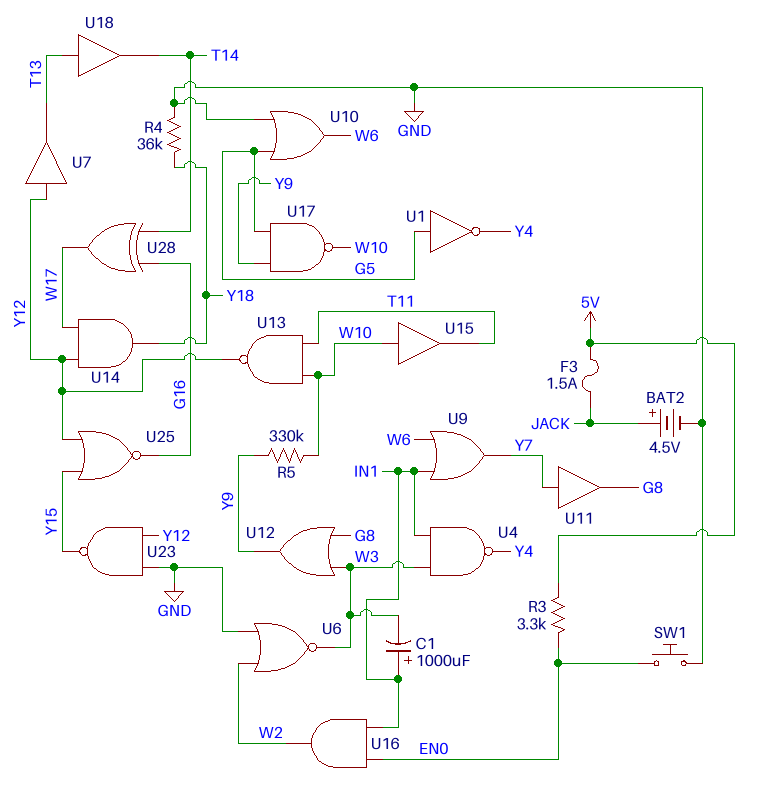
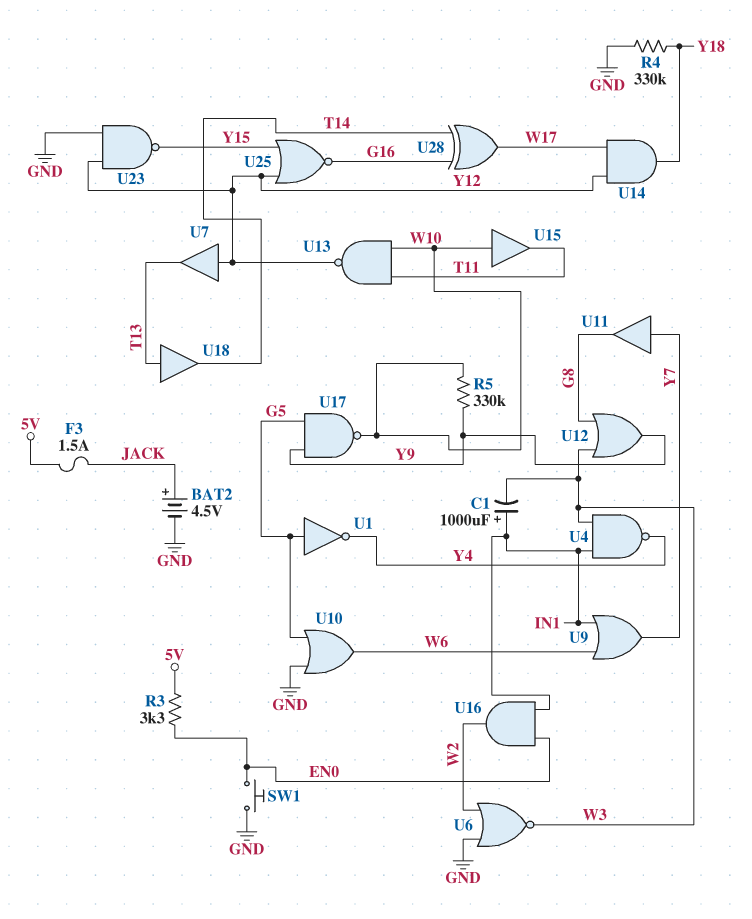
R4: 36k (GND, Y18) -> 330k (GND, Y18)

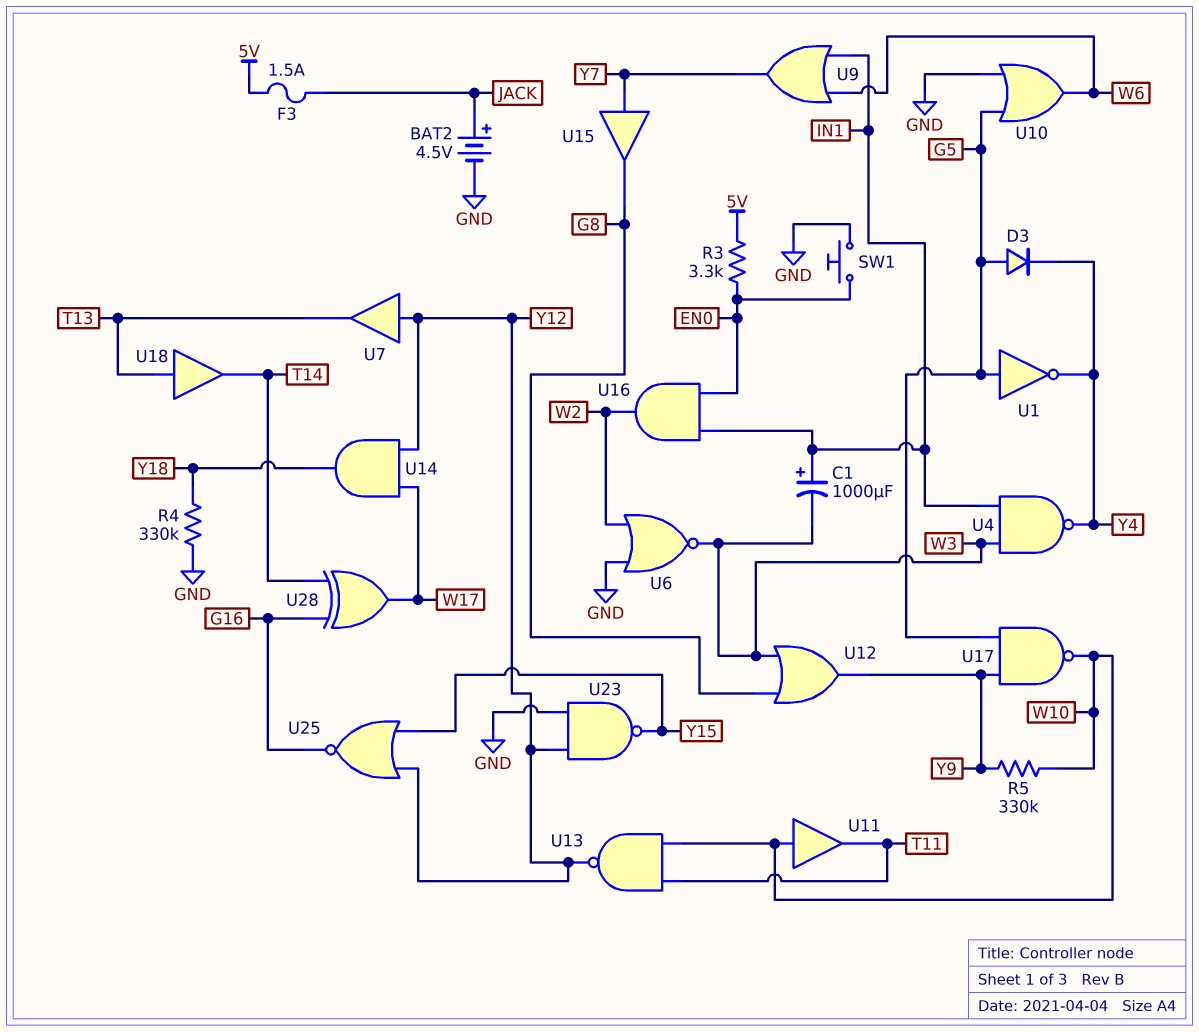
D3: none -> diode (A G5, K Y4)
U11: buffer (in Y7, out G8) -> buffer (in W10, out T11)
U15: buffer (in W10, out T11) -> buffer (in Y7, out G8)

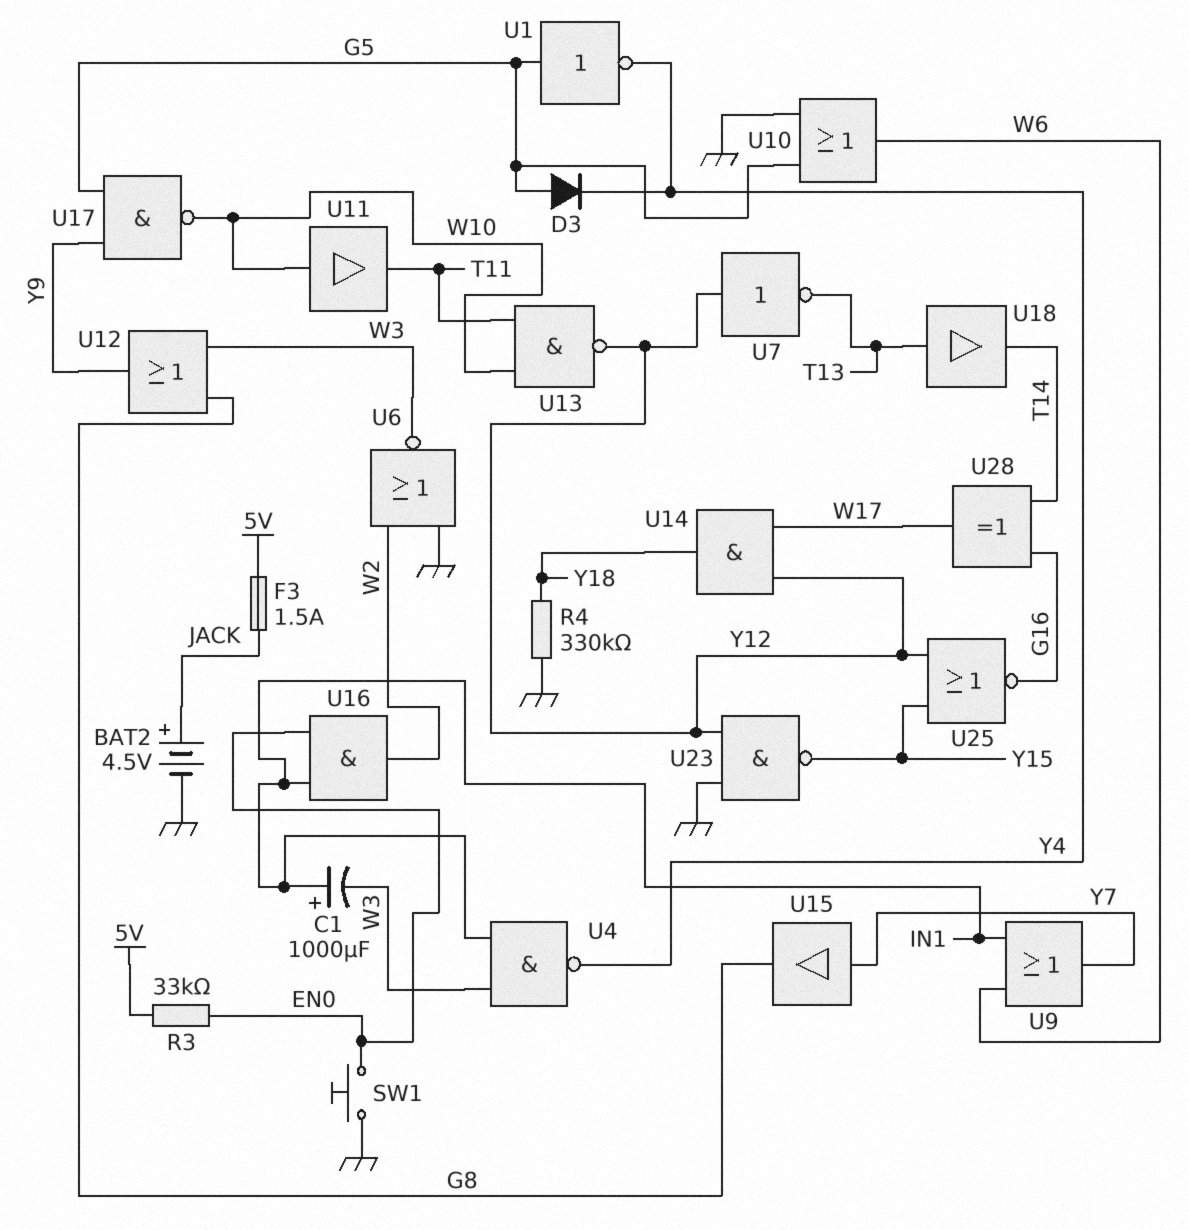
R3: 3.3k (5V, EN0) -> 33k (5V, EN0)
R5: 330k (W10, Y9) -> none
U7: buffer (in Y12, out T13) -> NOT (in Y12, out T13)

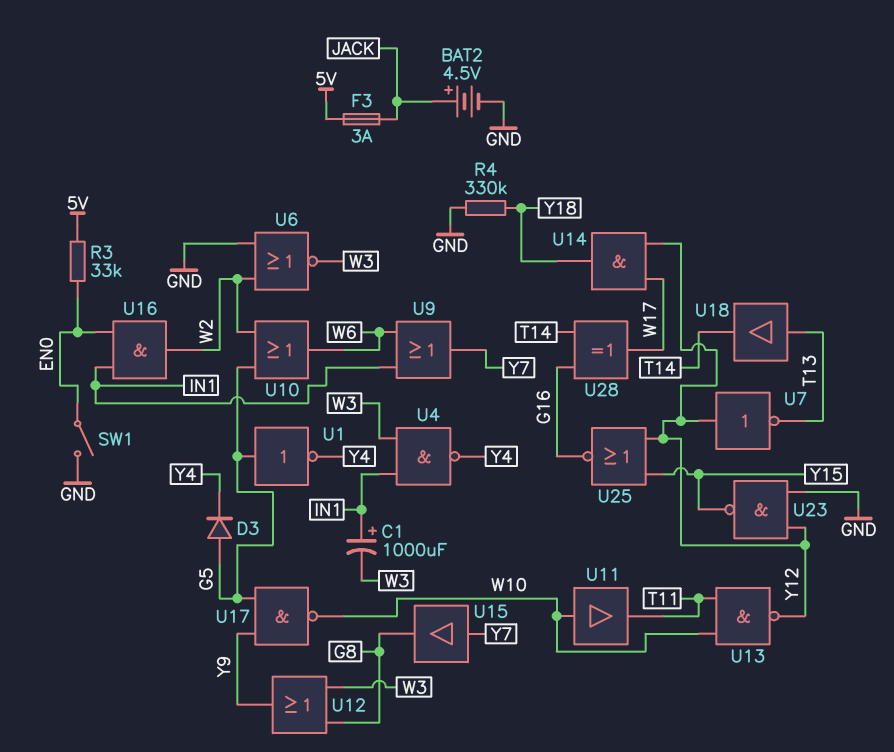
F3: 1.5A (5V, JACK) -> 3A (5V, JACK)
SW1: button (EN0, GND) -> switch (EN0, GND)
U10: OR (in G5, in GND, out W6) -> OR (in G5, in W2, out W6)

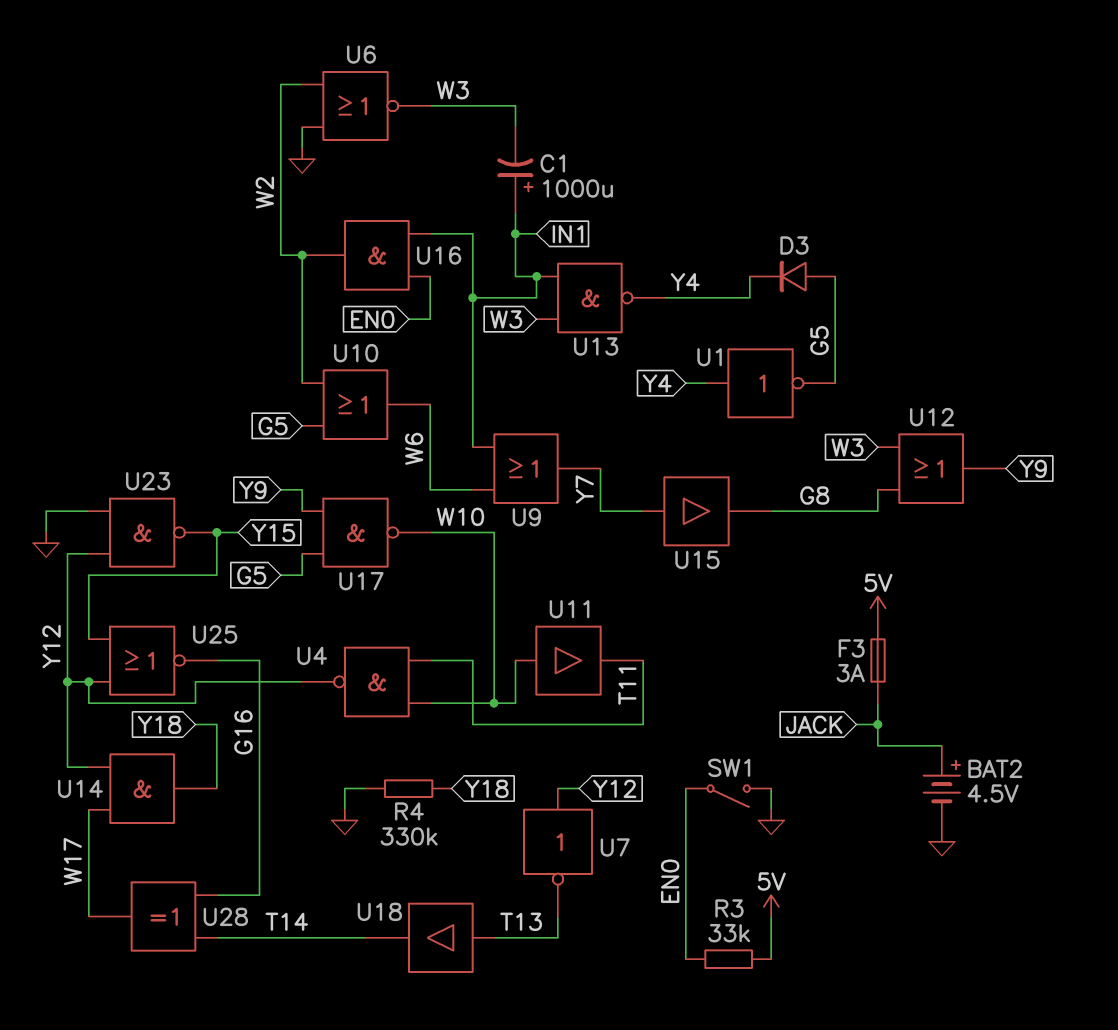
U1: NOT (in G5, out Y4) -> NOT (in Y4, out G5)
U4: NAND (in IN1, in W3, out Y4) -> NAND (in T11, in W10, out Y12)
U13: NAND (in T11, in W10, out Y12) -> NAND (in IN1, in W3, out Y4)

